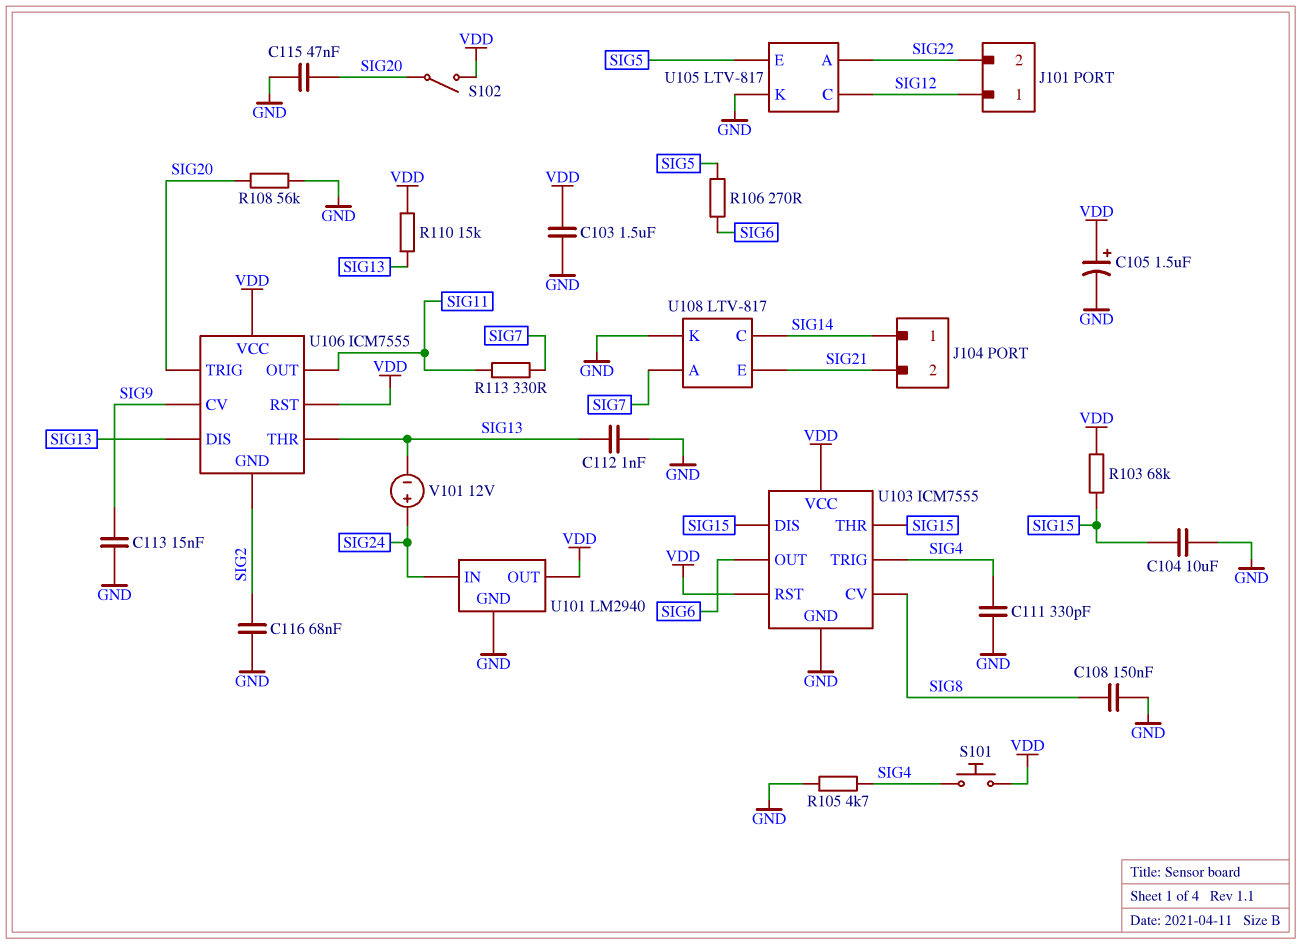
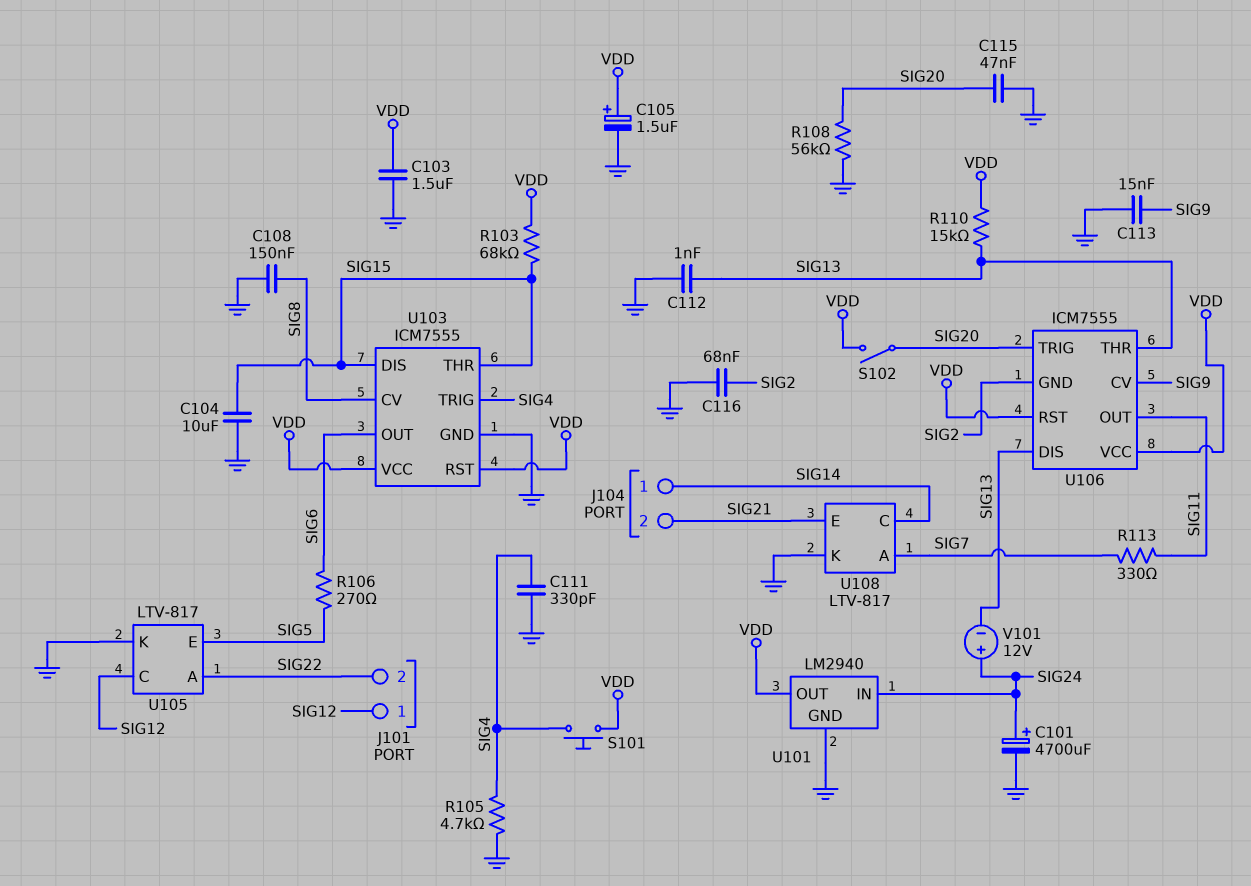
C101: none -> 4700uF (plus SIG24, minus GND)

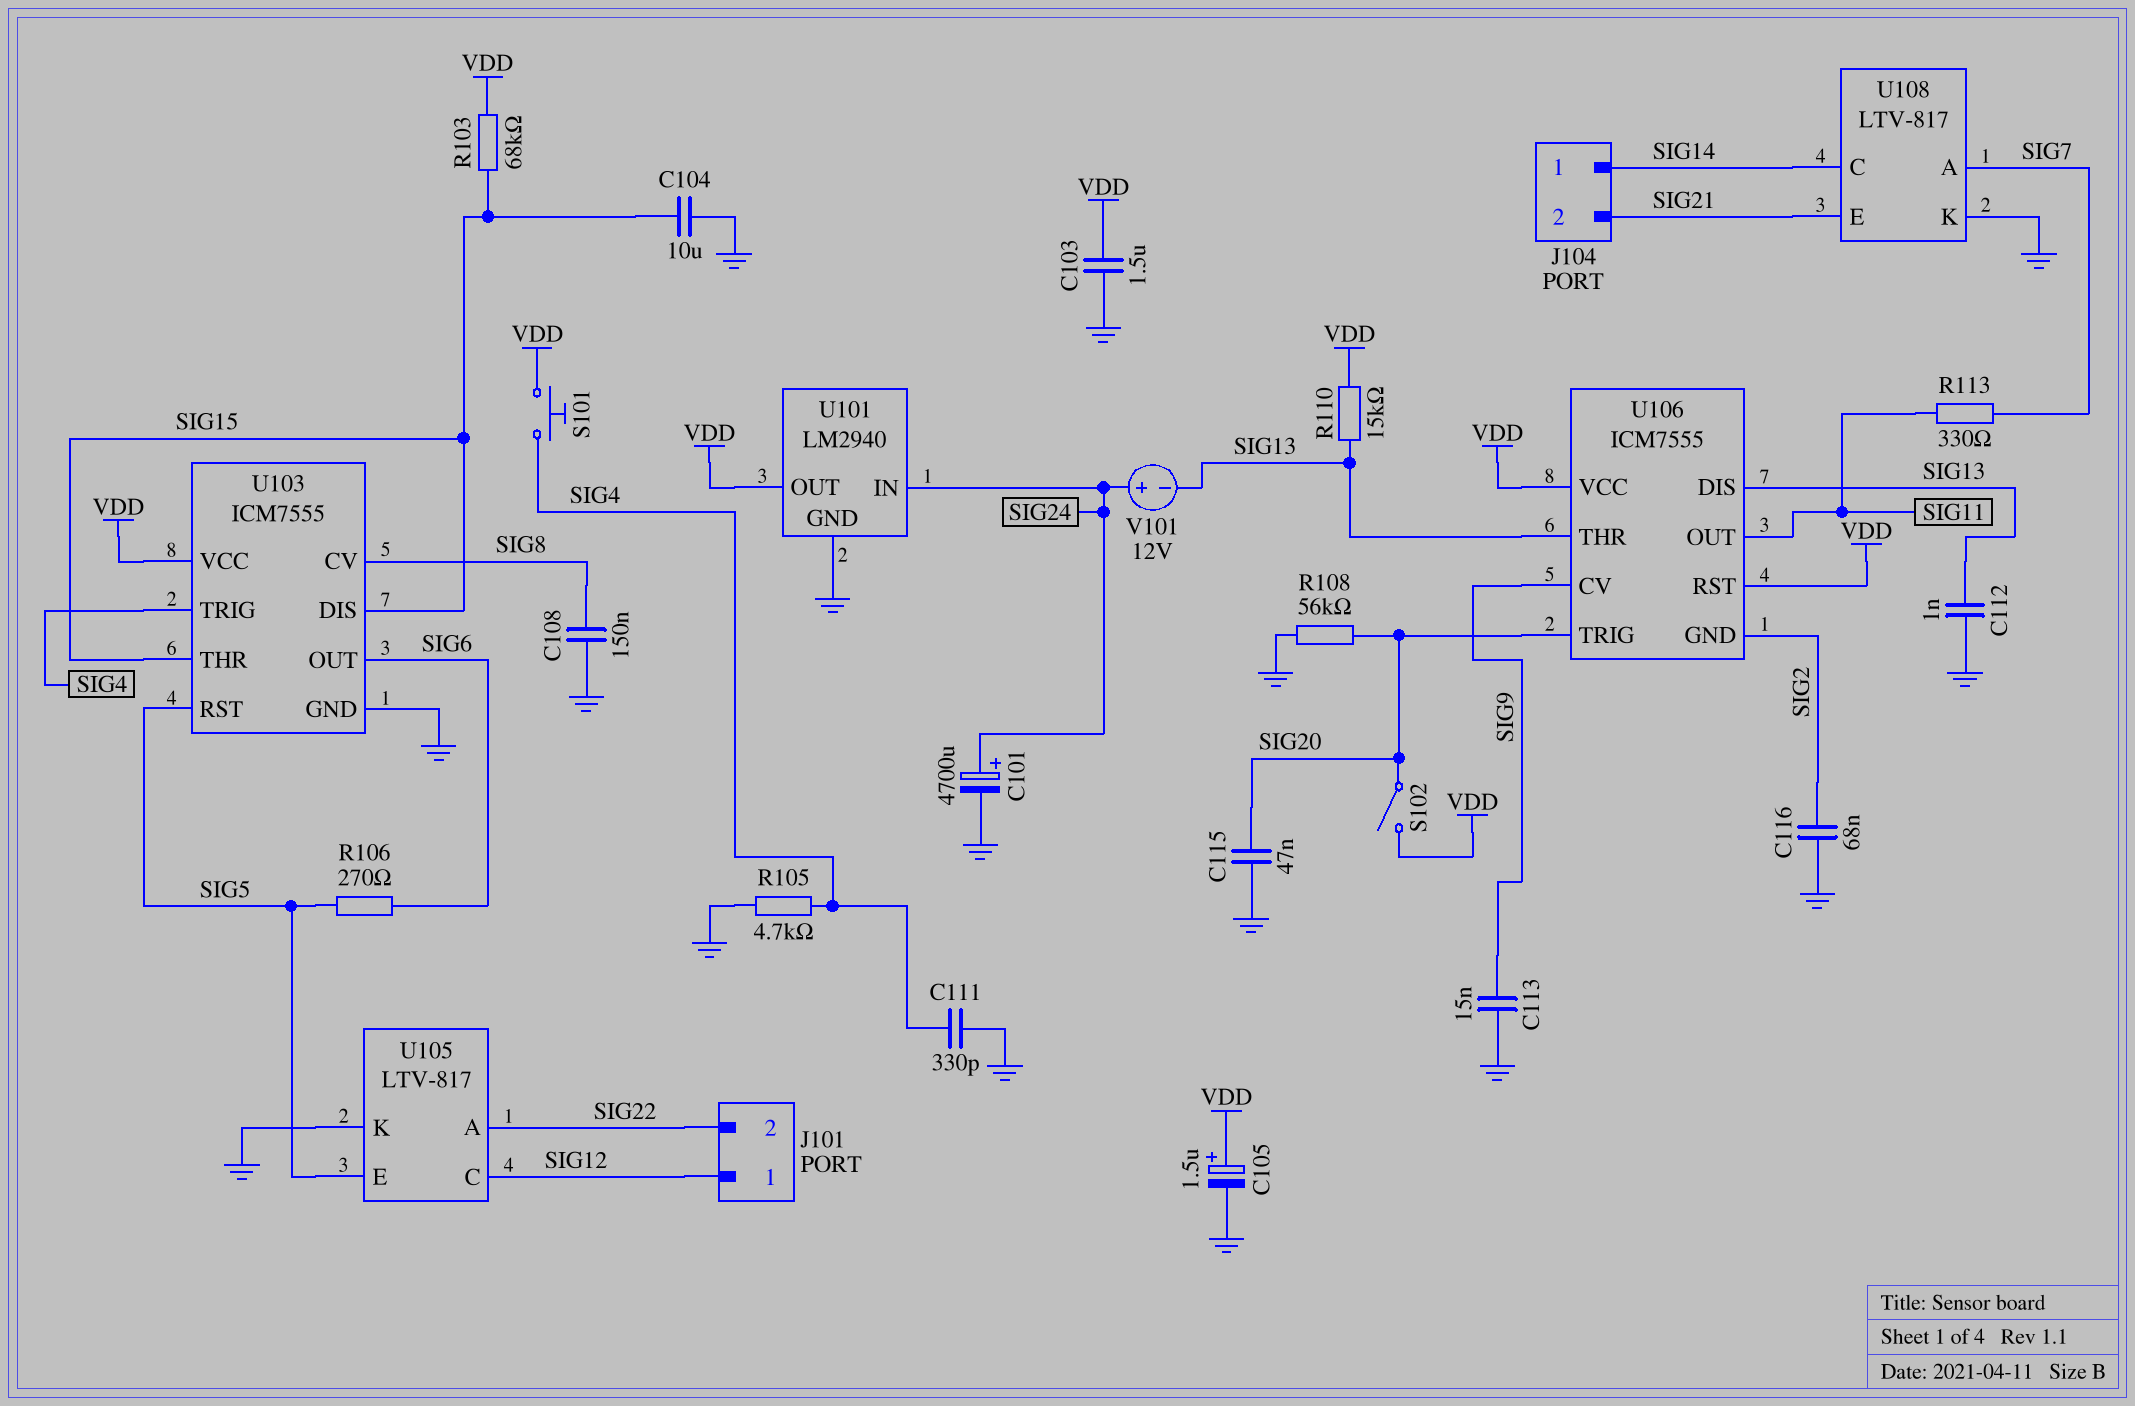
U103 pin RST: VDD -> SIG5

